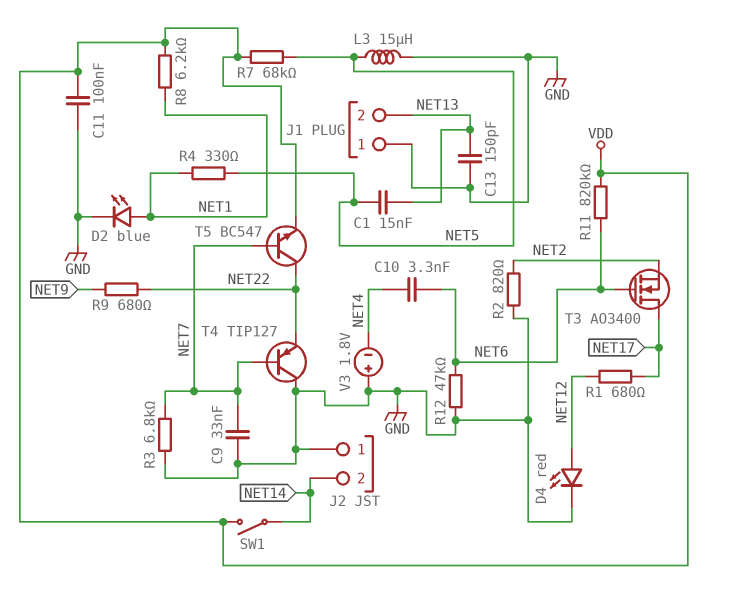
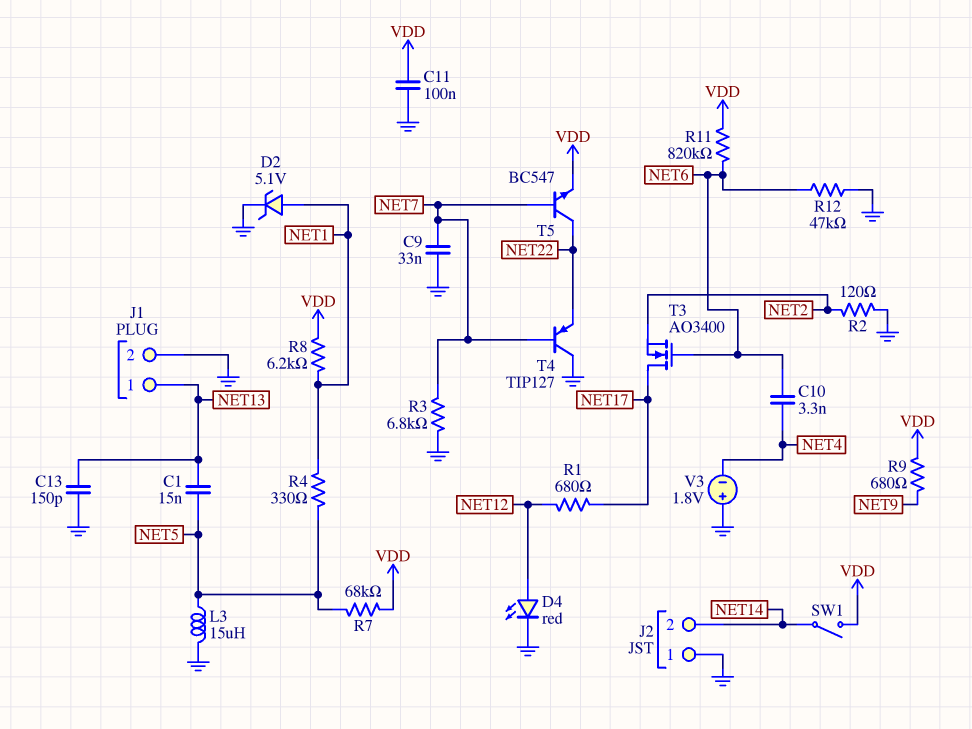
D2: LED blue (A NET1, K GND) -> zener 5.1V (A NET1, K GND)
J1 pin 1: GND -> NET13
J1 pin 2: NET13 -> GND
R2: 820 (GND, NET2) -> 120 (GND, NET2)
R9: 680 (NET9, NET22) -> 680 (NET9, VDD)

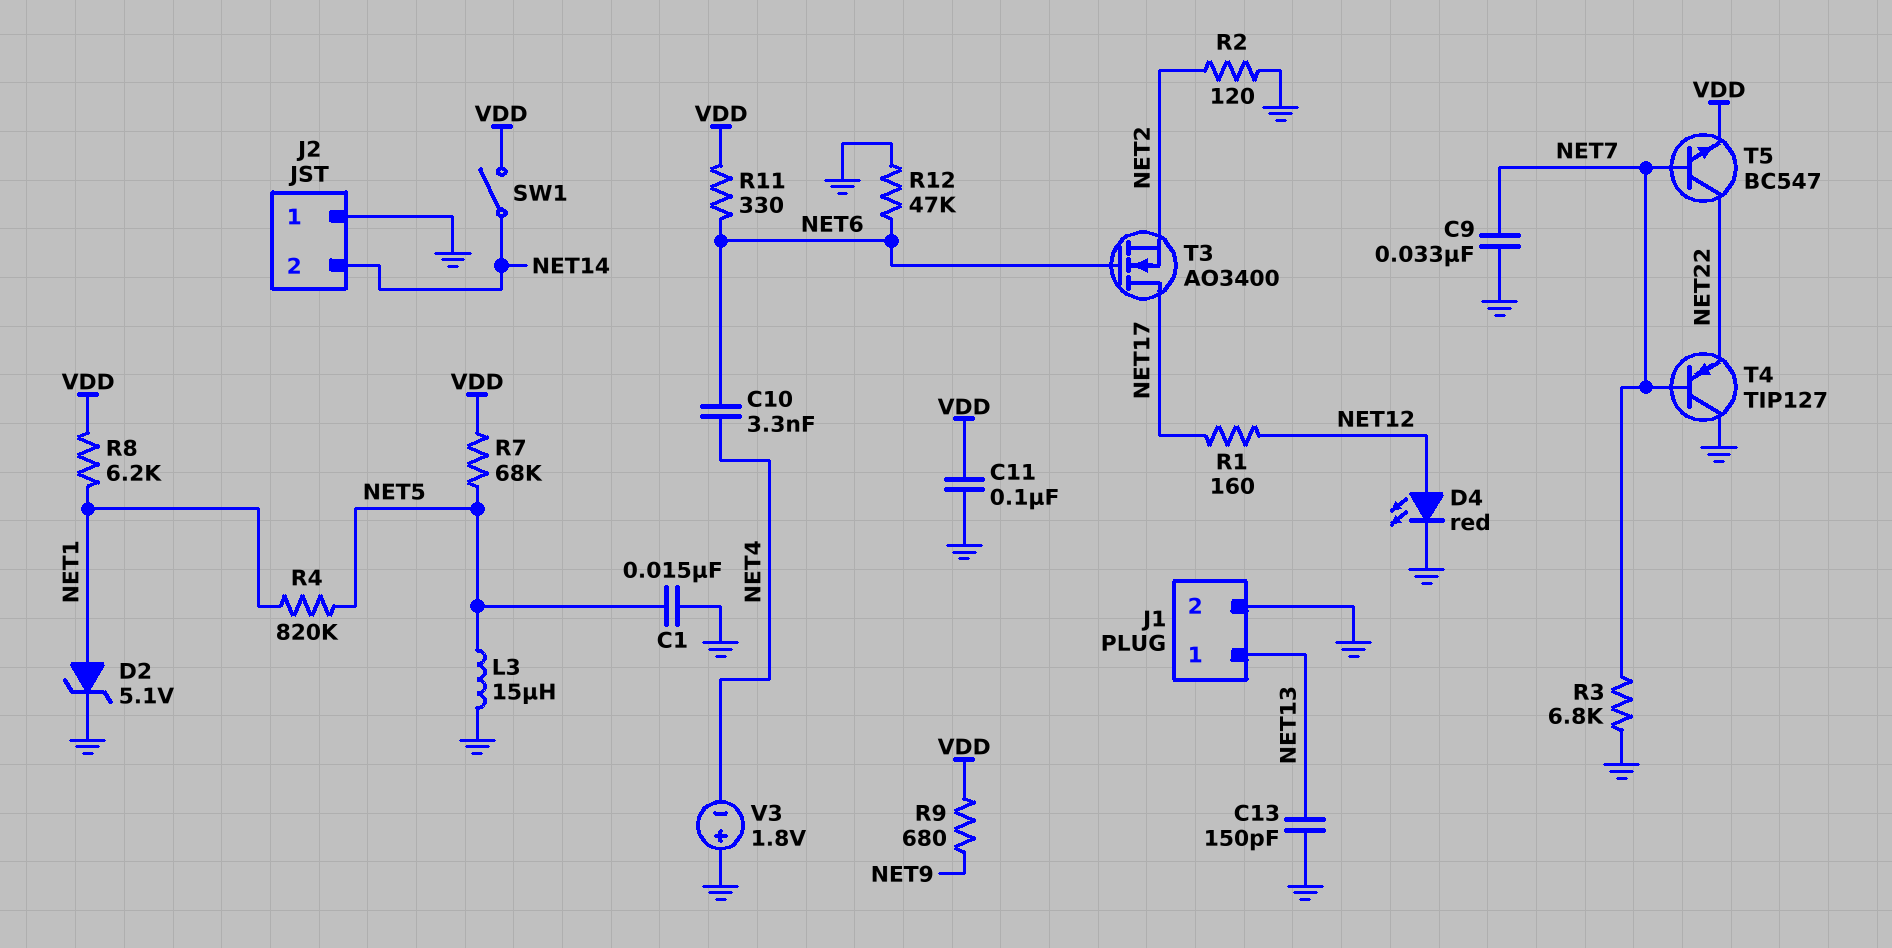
C1: 15nF (NET5, NET13) -> 15nF (GND, NET5)
R1: 680 (NET12, NET17) -> 160 (NET12, NET17)
R4: 330 (NET1, NET5) -> 820k (NET1, NET5)
R11: 820k (NET6, VDD) -> 330 (NET6, VDD)

